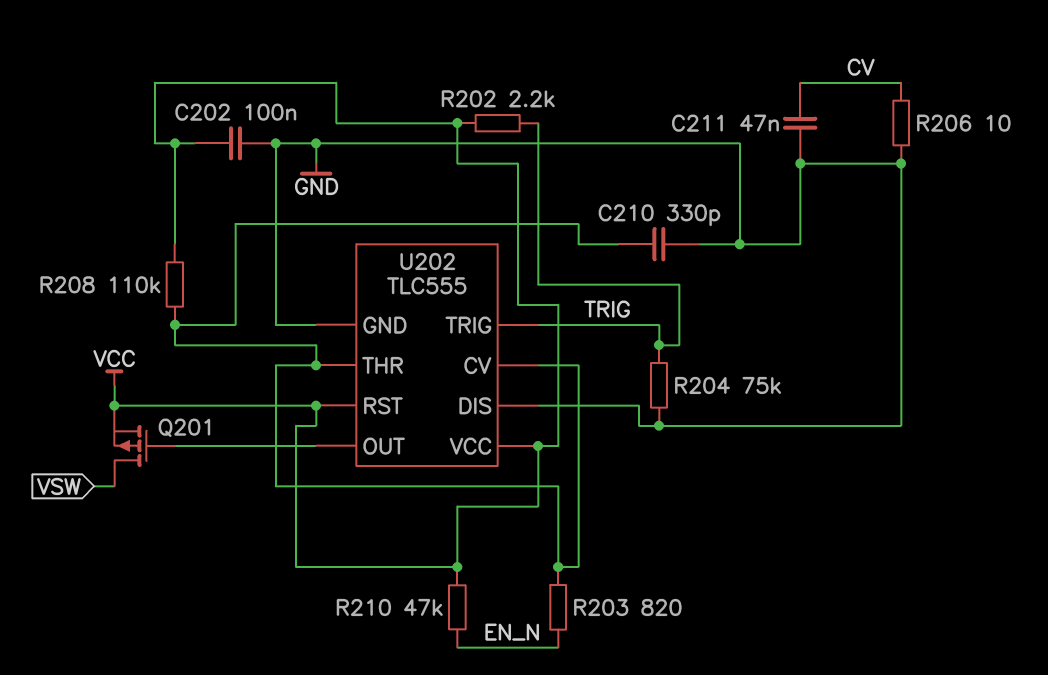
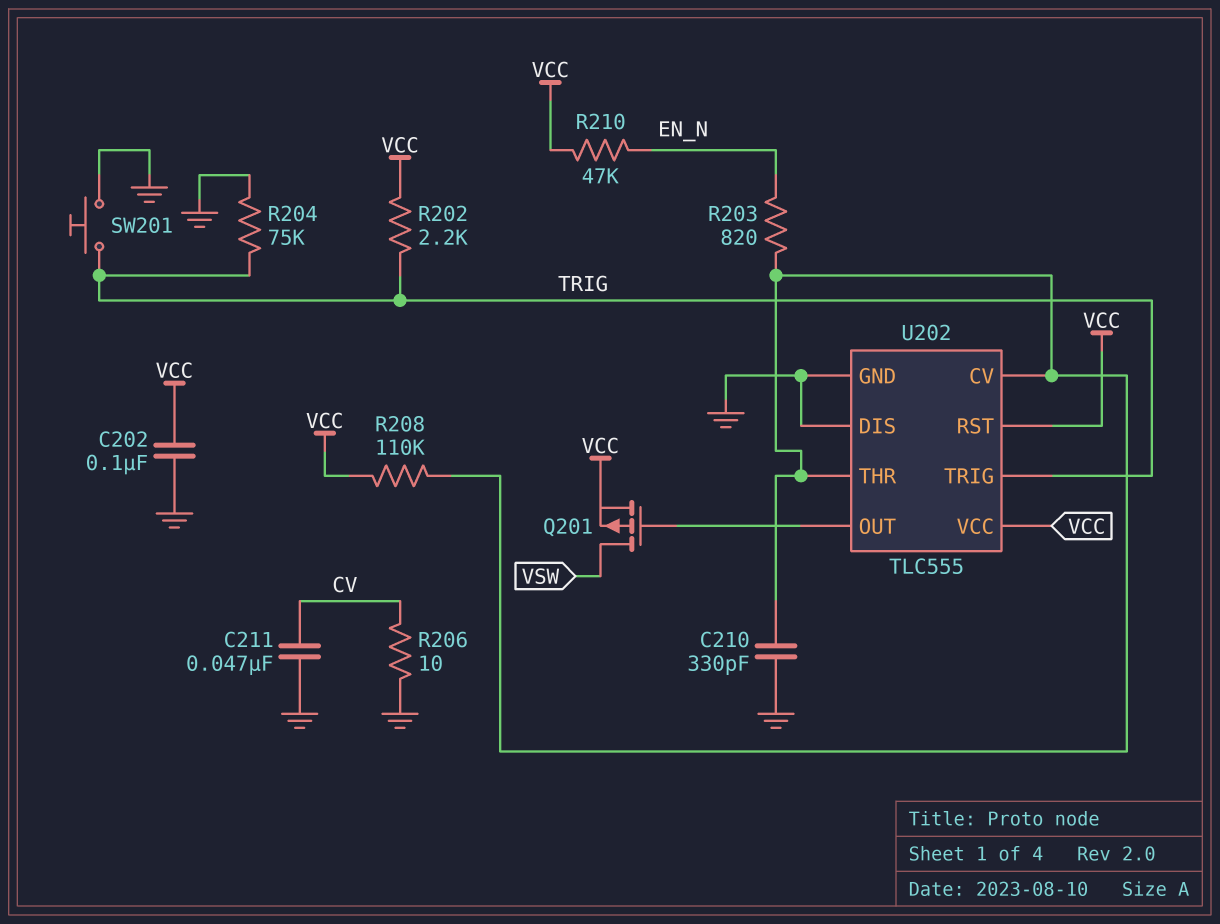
SW201: none -> button (GND, TRIG)

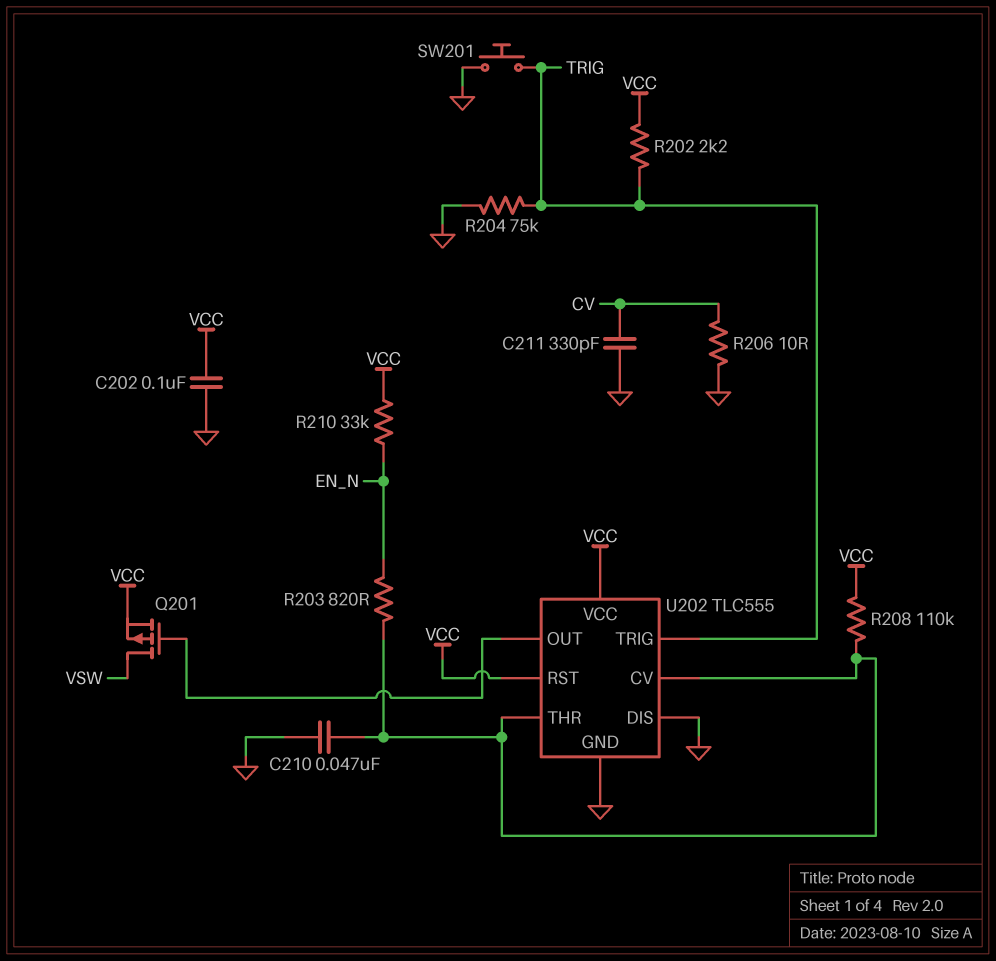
C210: 330pF (GND, U202/CV) -> 47nF (GND, U202/CV)
C211: 47nF (CV, GND) -> 330pF (CV, GND)
R210: 47k (EN_N, VCC) -> 33k (EN_N, VCC)

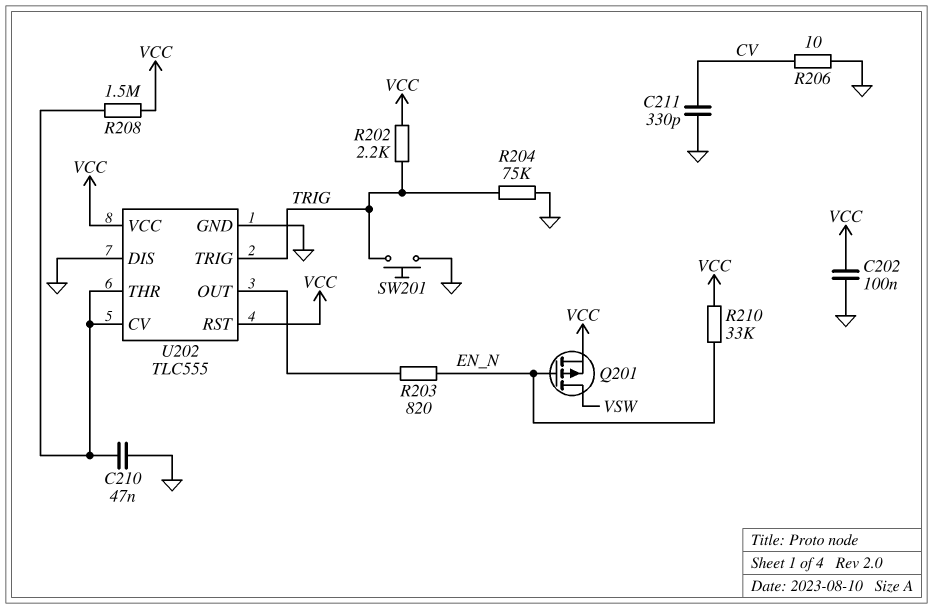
Q201: PMOS (G U202/OUT, D VSW, S VCC) -> PMOS (G EN_N, D VSW, S VCC)
R203: 820 (EN_N, U202/CV) -> 820 (EN_N, U202/OUT)
R208: 110k (U202/CV, VCC) -> 1.5M (U202/CV, VCC)

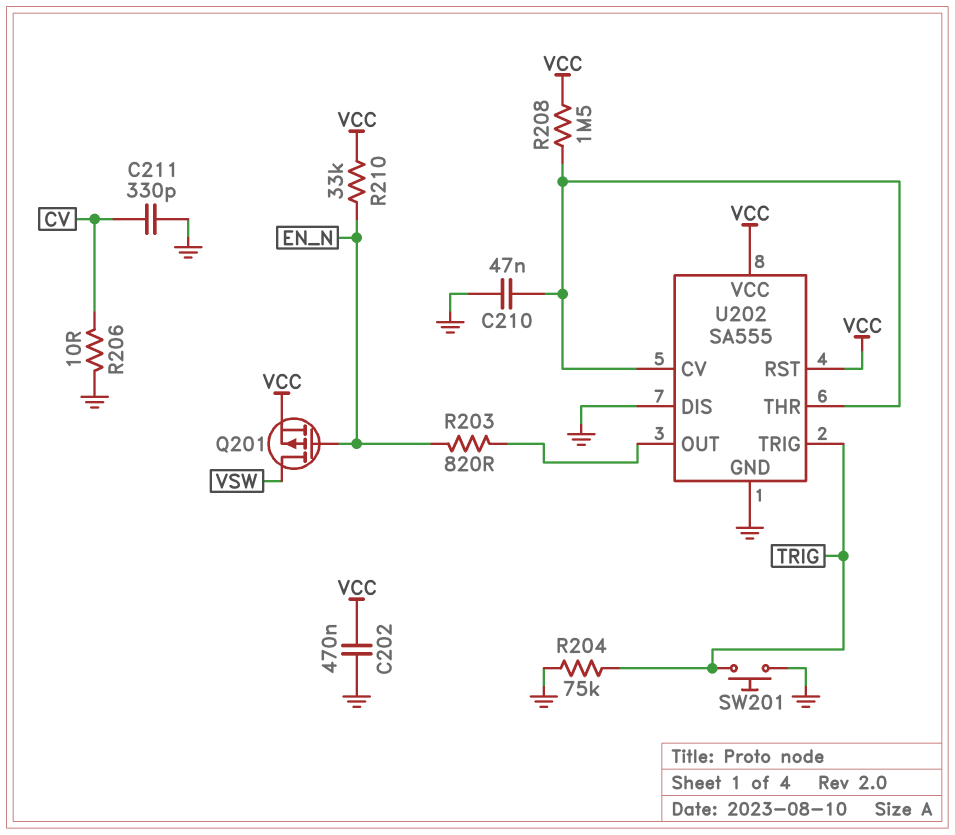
C202: 100nF (GND, VCC) -> 470nF (GND, VCC)
R202: 2.2k (TRIG, VCC) -> none
U202: TLC555 -> SA555

